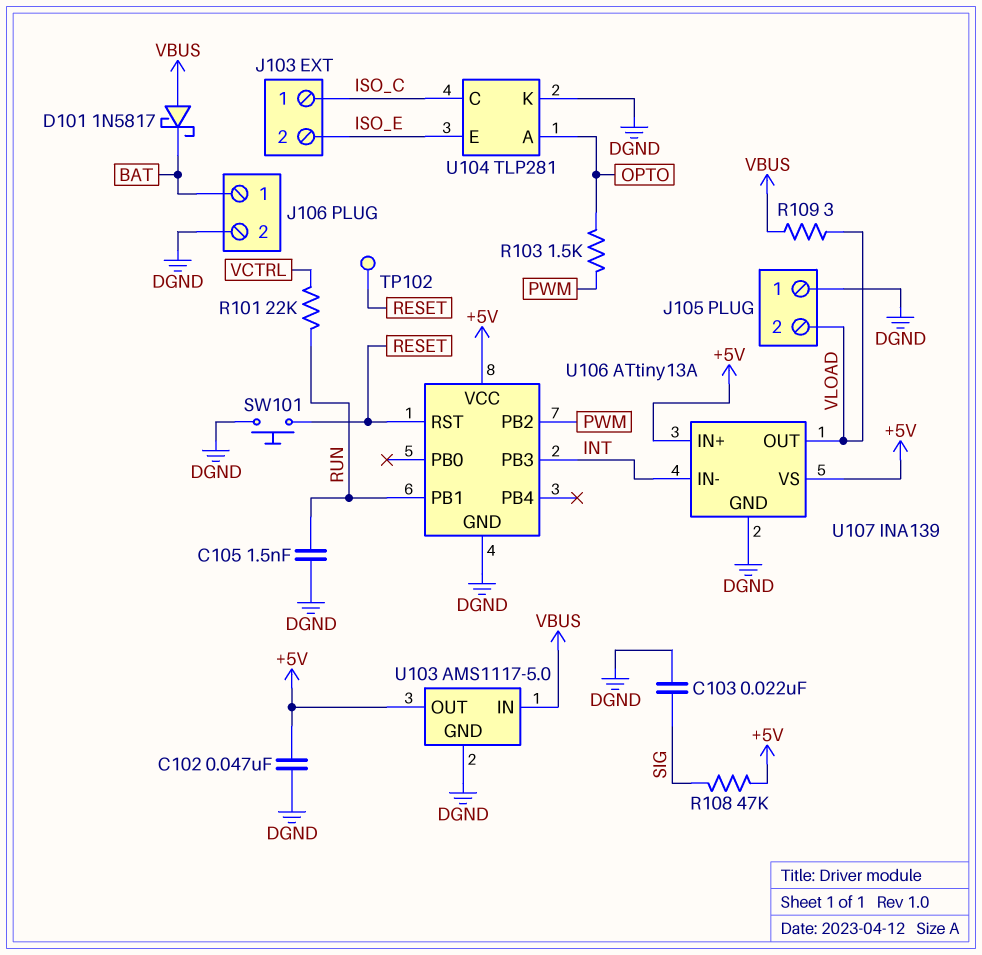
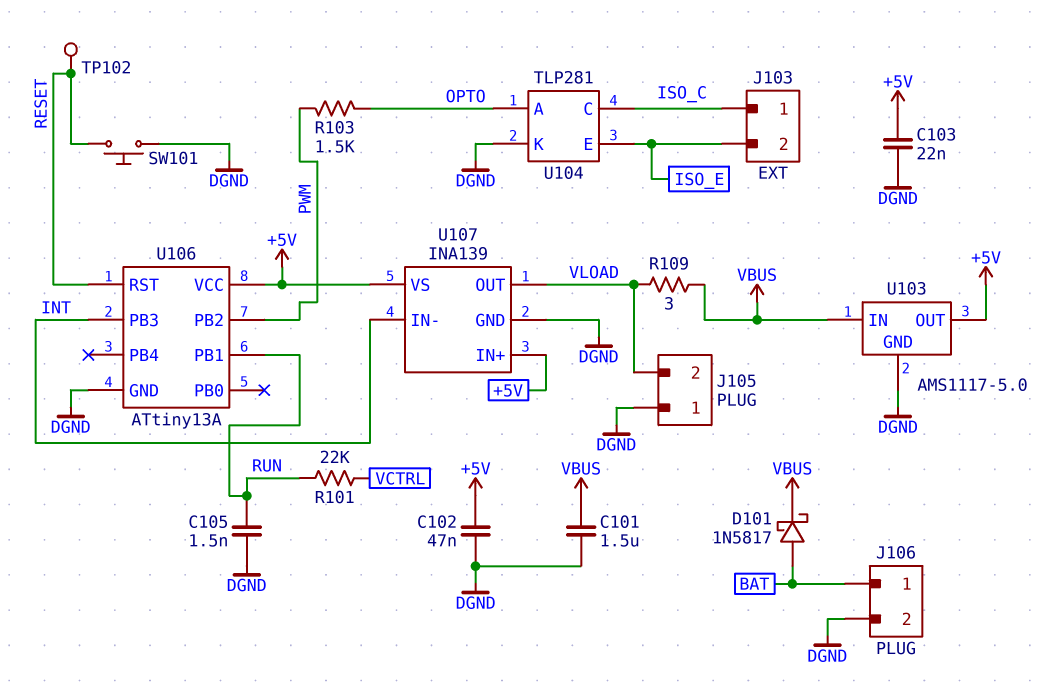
C101: none -> 1.5uF (DGND, VBUS)
C103: 22nF (DGND, SIG) -> 22nF (+5V, DGND)
D101: schottky 1N5817 (A VBUS, K BAT) -> schottky 1N5817 (A BAT, K VBUS)
R108: 47k (+5V, SIG) -> none

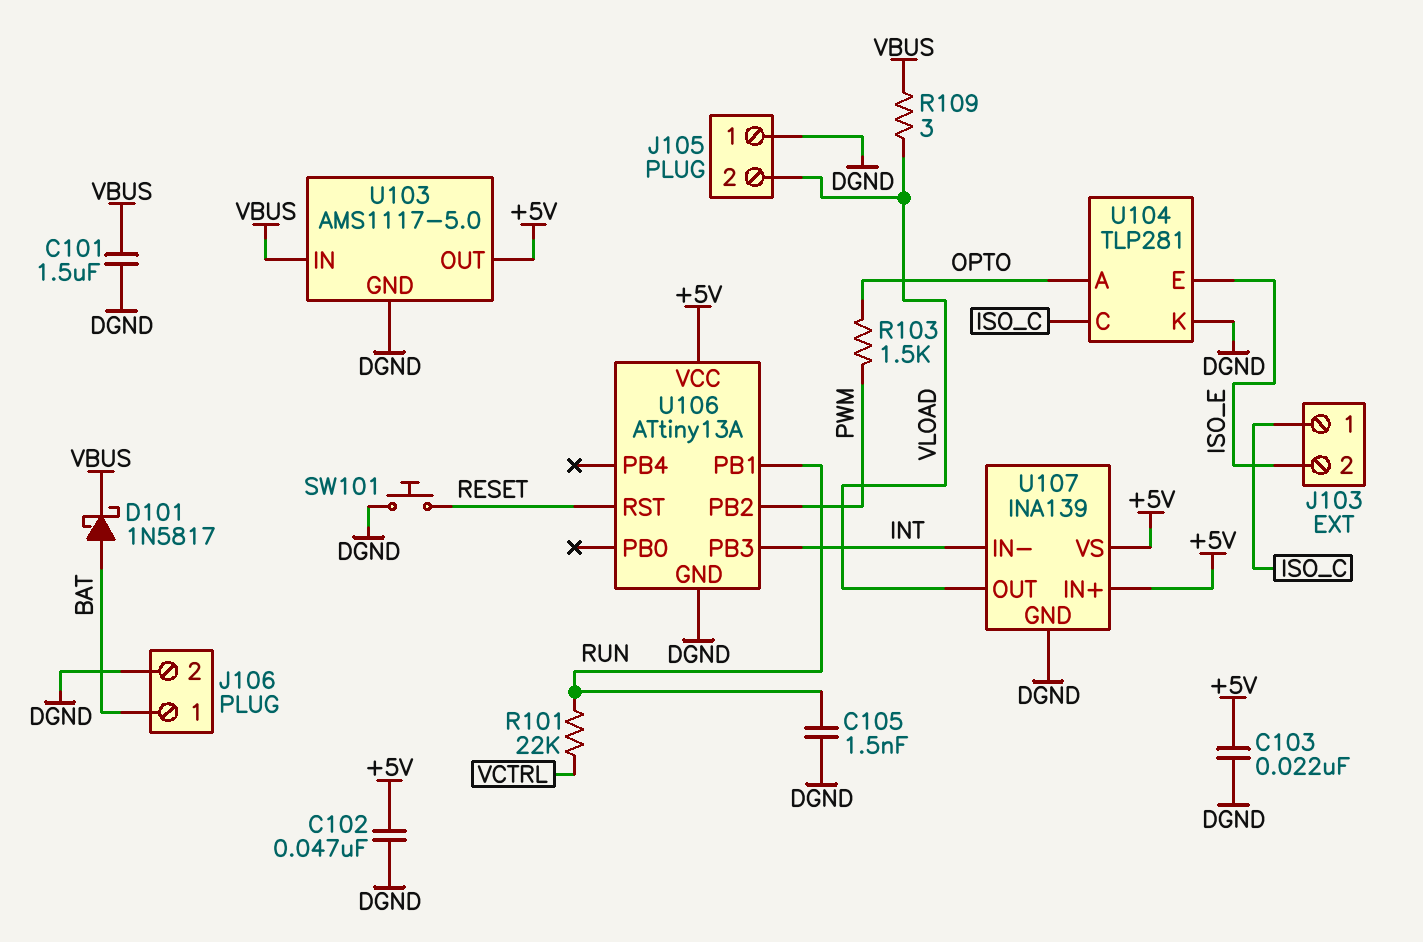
TP102: test point (RESET) -> none

